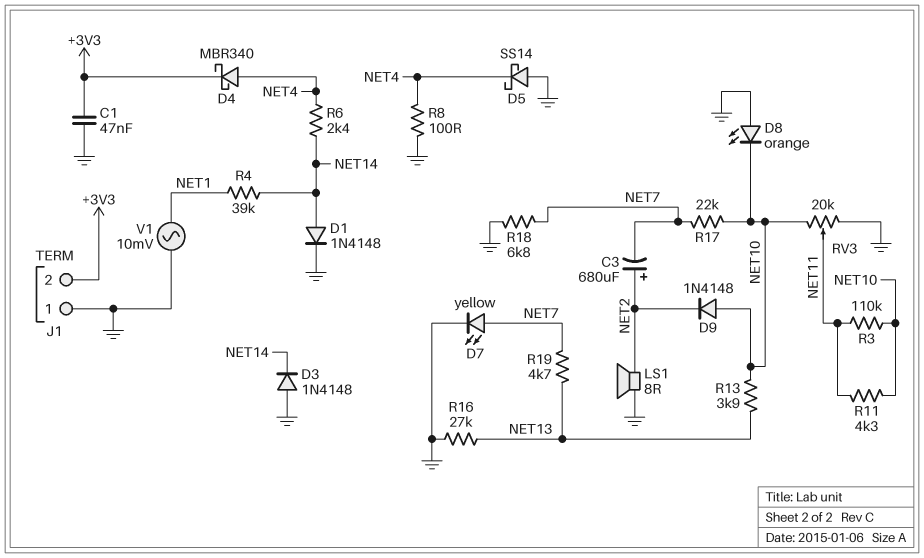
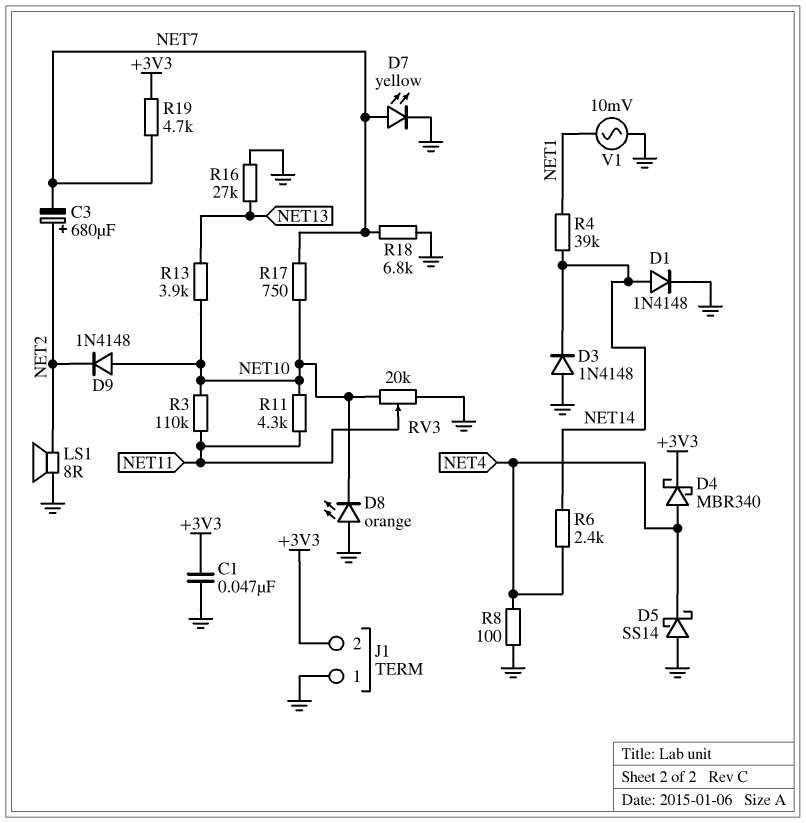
R17: 22k (NET7, NET10) -> 750 (NET7, NET10)
R19: 4.7k (NET7, NET13) -> 4.7k (+3V3, NET7)

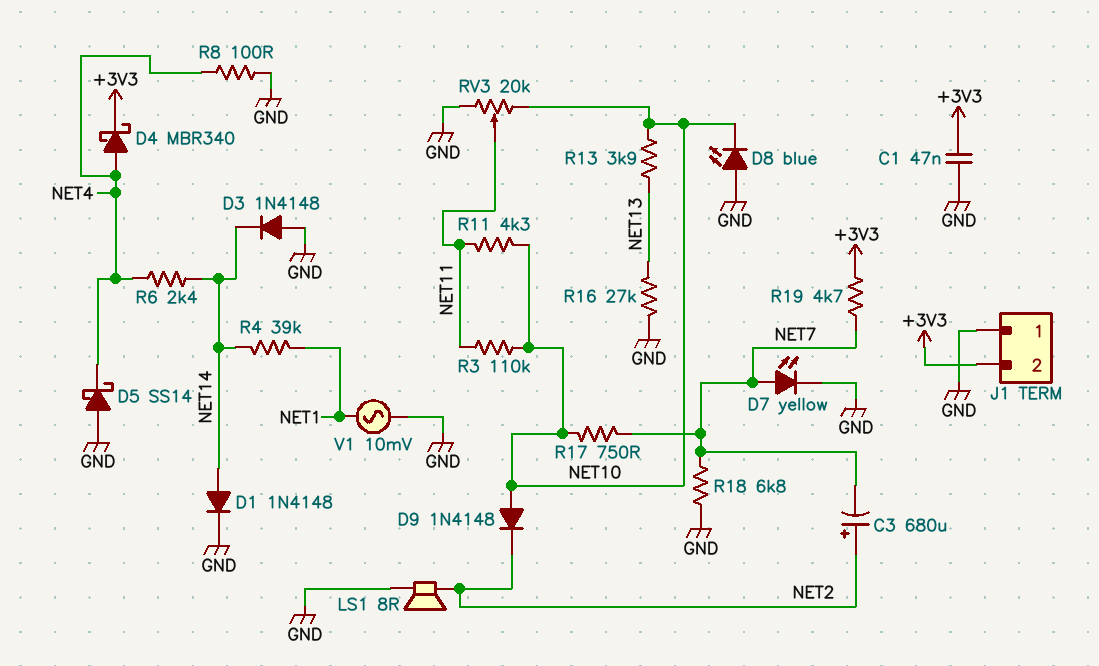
D8: LED orange (A GND, K NET10) -> LED blue (A GND, K NET10)

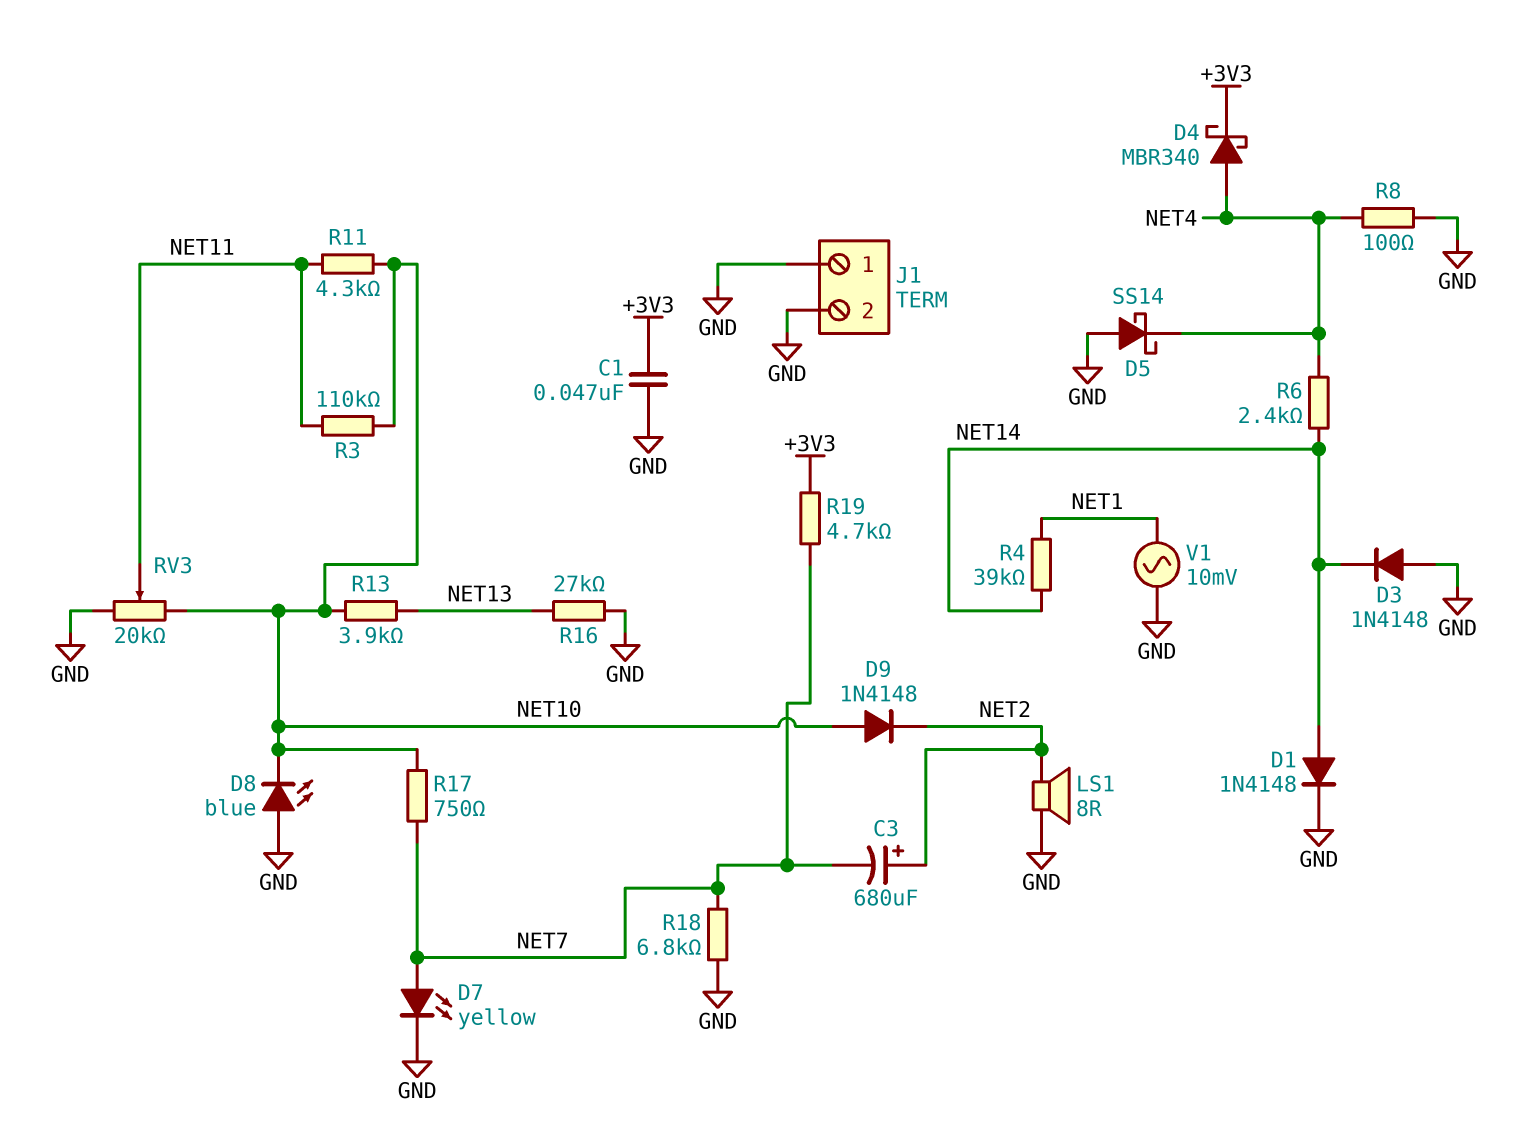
J1 pin 2: +3V3 -> GND

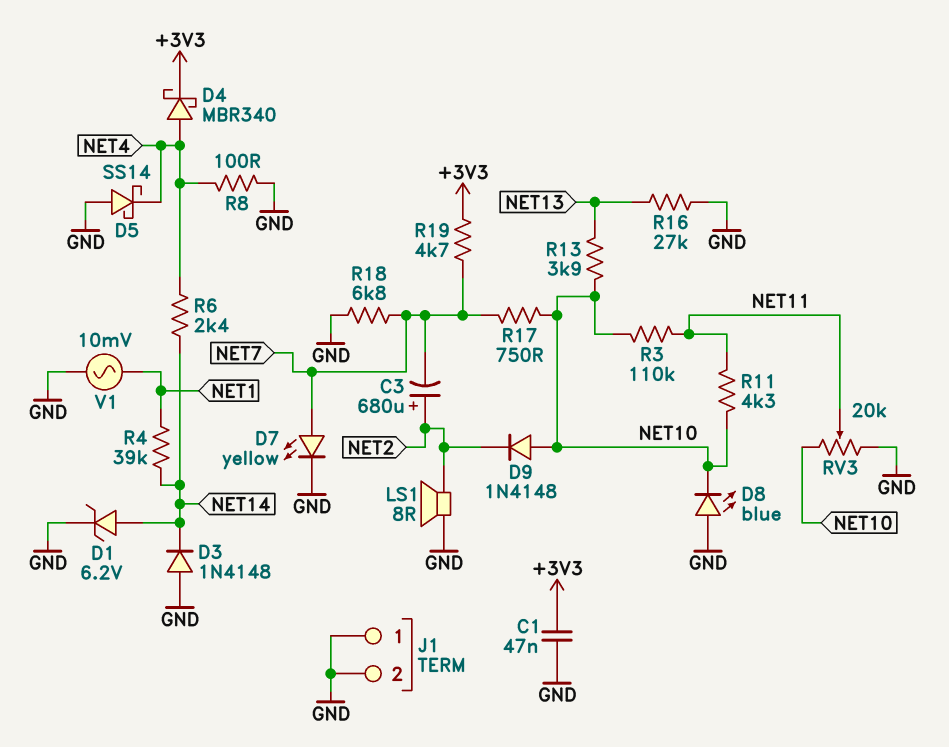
D1: diode 1N4148 (A NET14, K GND) -> zener 6.2V (A NET14, K GND)

